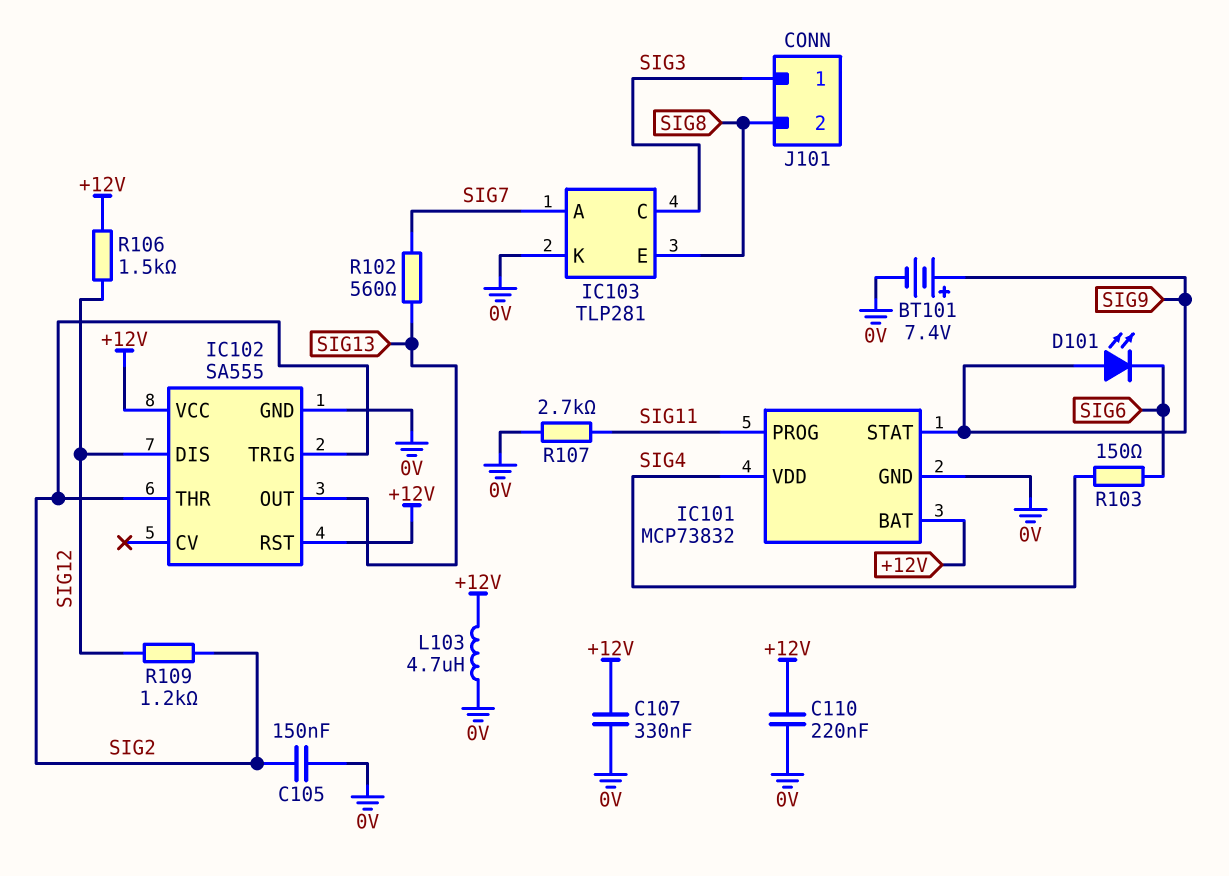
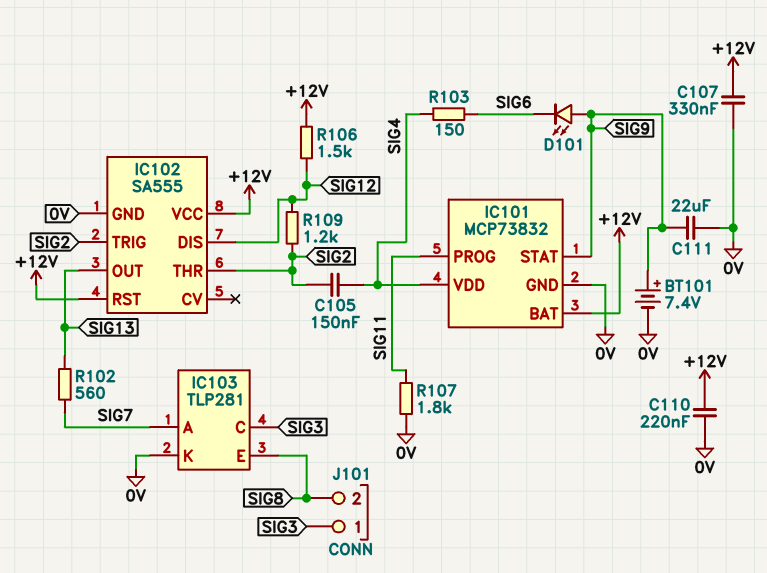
C105: 150nF (0V, SIG2) -> 150nF (SIG2, SIG4)
C111: none -> 22uF (0V, SIG9)
L103: 4.7uH (+12V, 0V) -> none
R107: 2.7k (0V, SIG11) -> 1.8k (0V, SIG11)

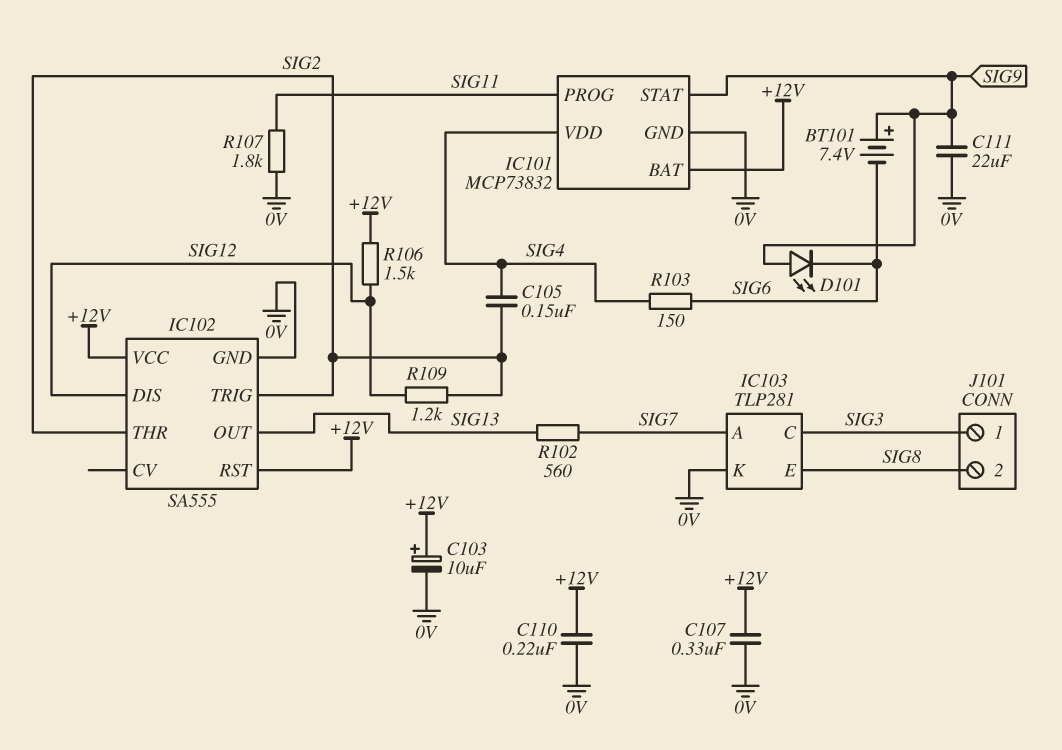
BT101: 7.4V (plus SIG9, minus 0V) -> 7.4V (plus SIG9, minus SIG6)
C103: none -> 10uF (plus +12V, minus 0V)

